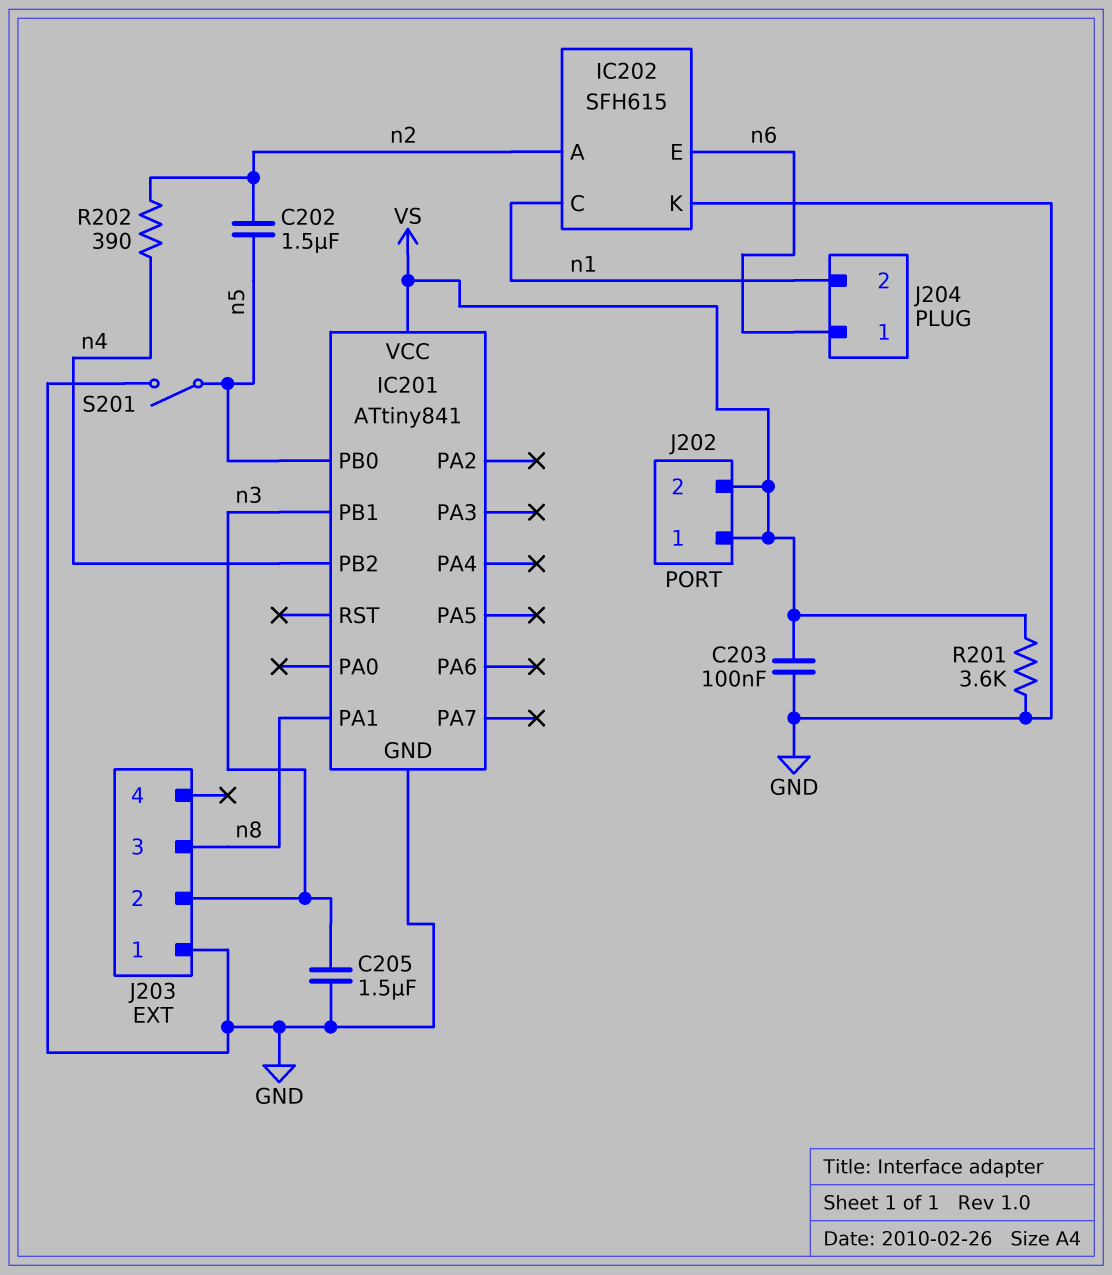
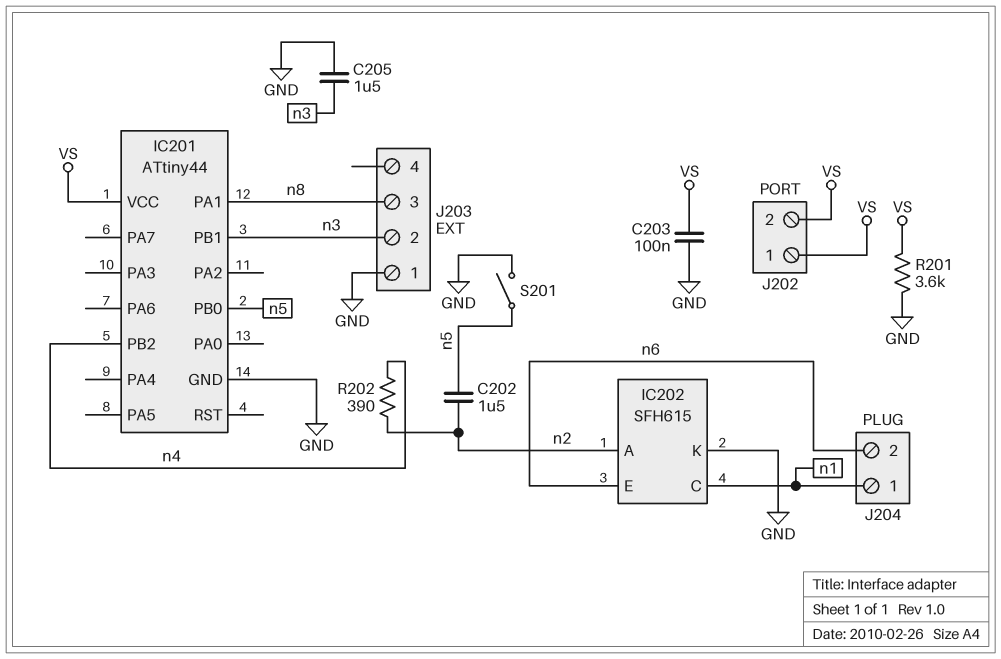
IC201: ATtiny841 -> ATtiny44
J204 pin 1: n6 -> n1
J204 pin 2: n1 -> n6

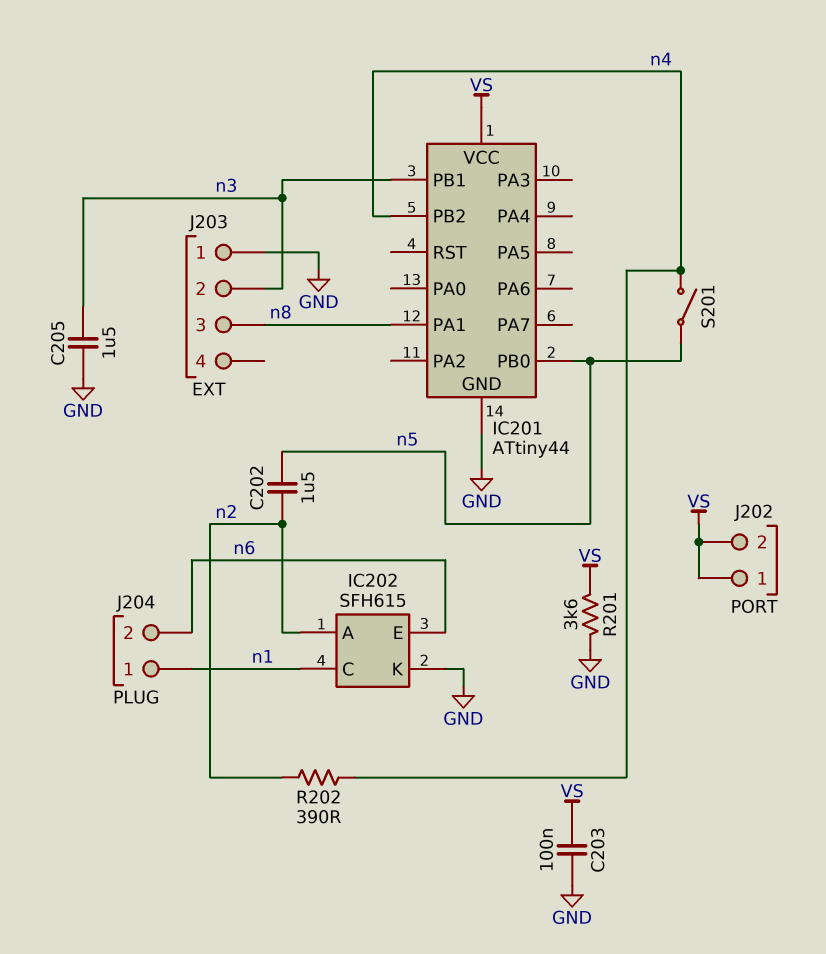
S201: switch (GND, n5) -> switch (n4, n5)

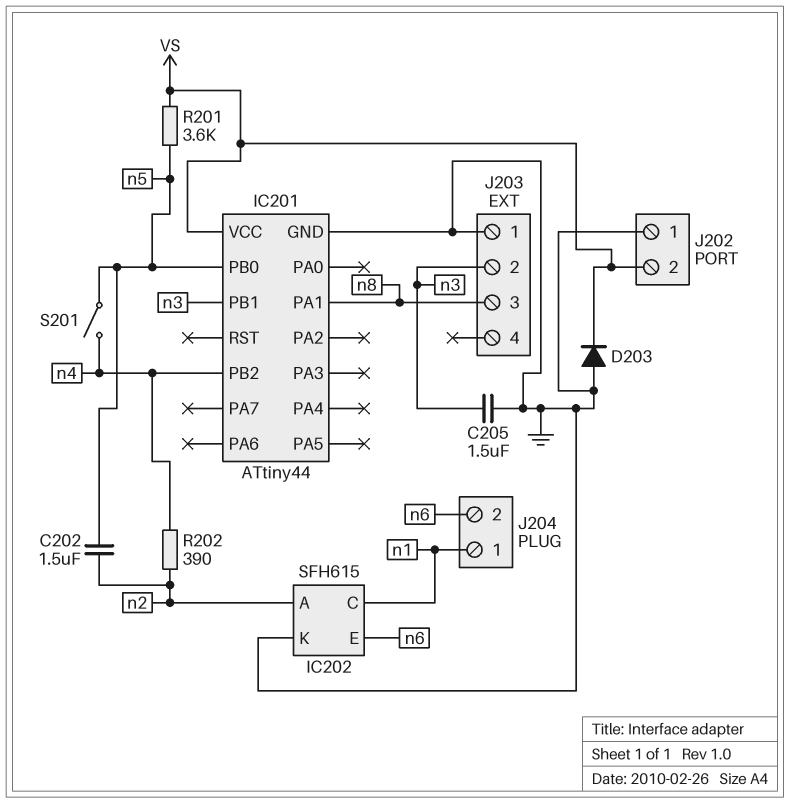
C203: 100nF (GND, VS) -> none
D203: none -> diode (A GND, K VS)
J202 pin 1: VS -> GND
R201: 3.6k (GND, VS) -> 3.6k (VS, n5)

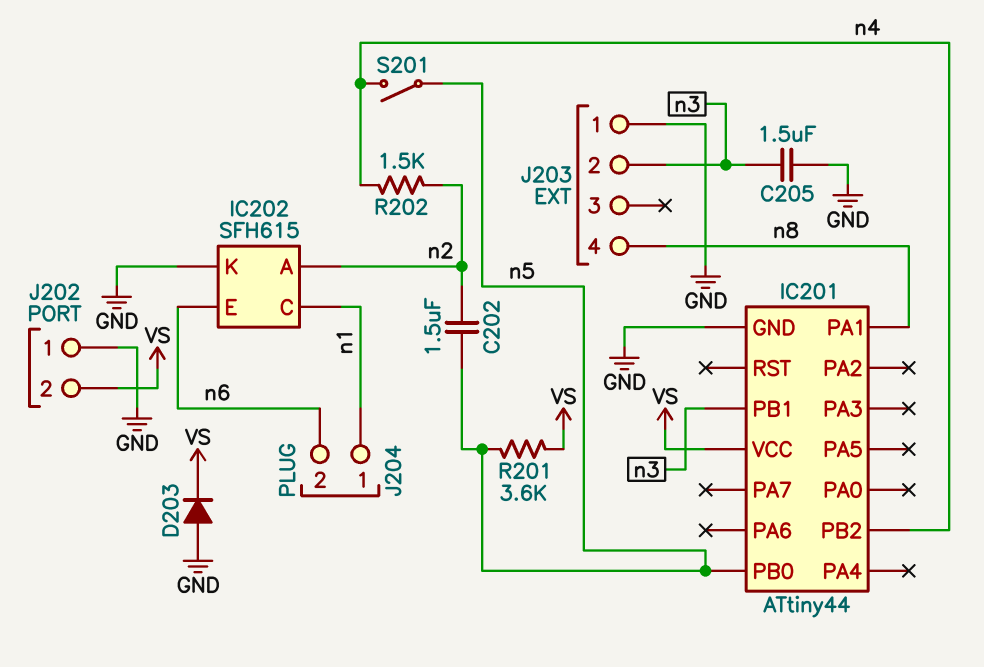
J203 pin 3: n8 -> none
J203 pin 4: none -> n8
R202: 390 (n2, n4) -> 1.5k (n2, n4)

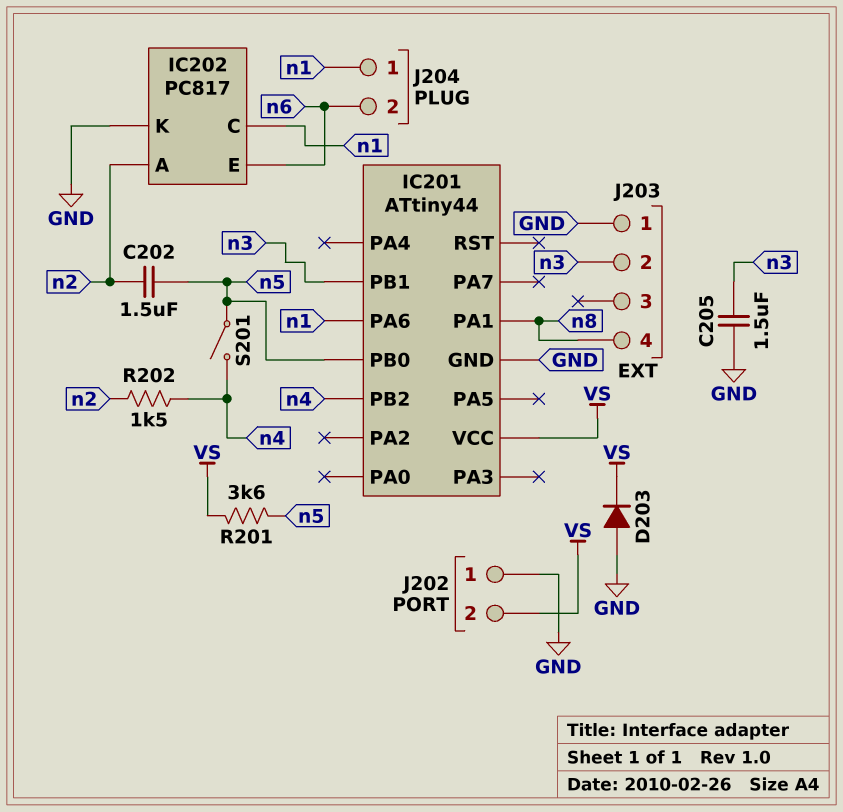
IC201 pin PA6: none -> n1
IC202: SFH615 -> PC817

